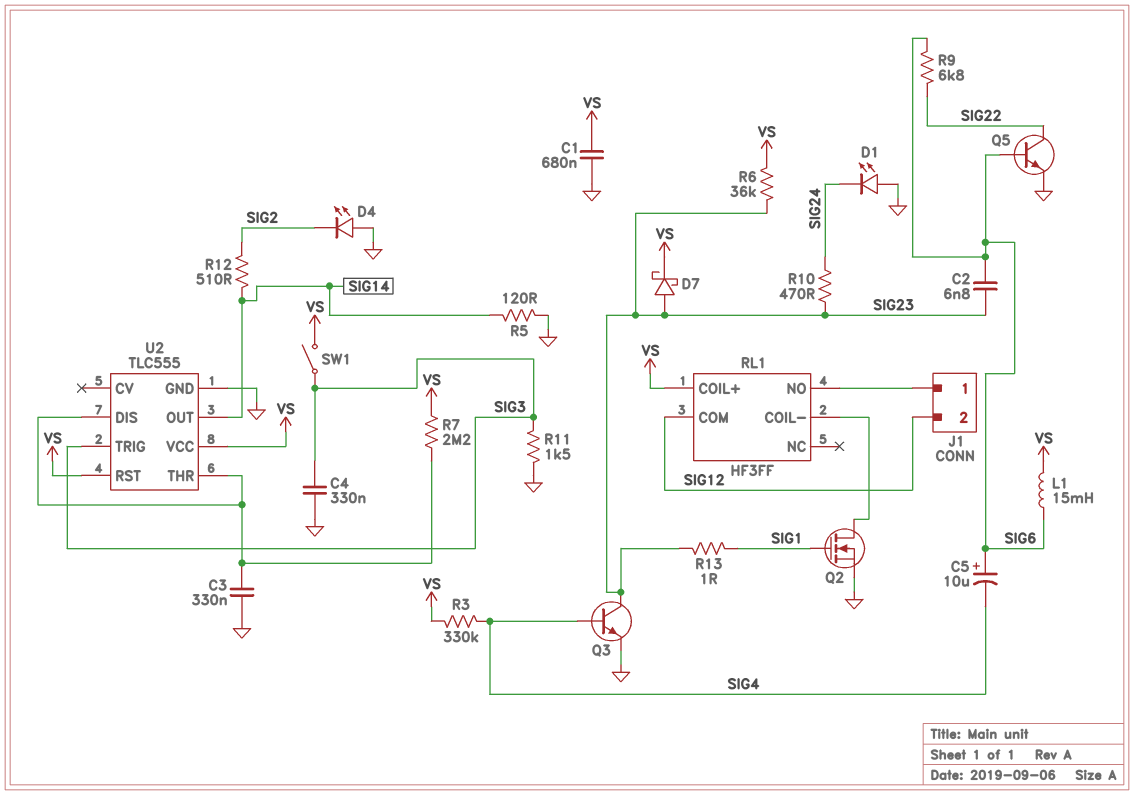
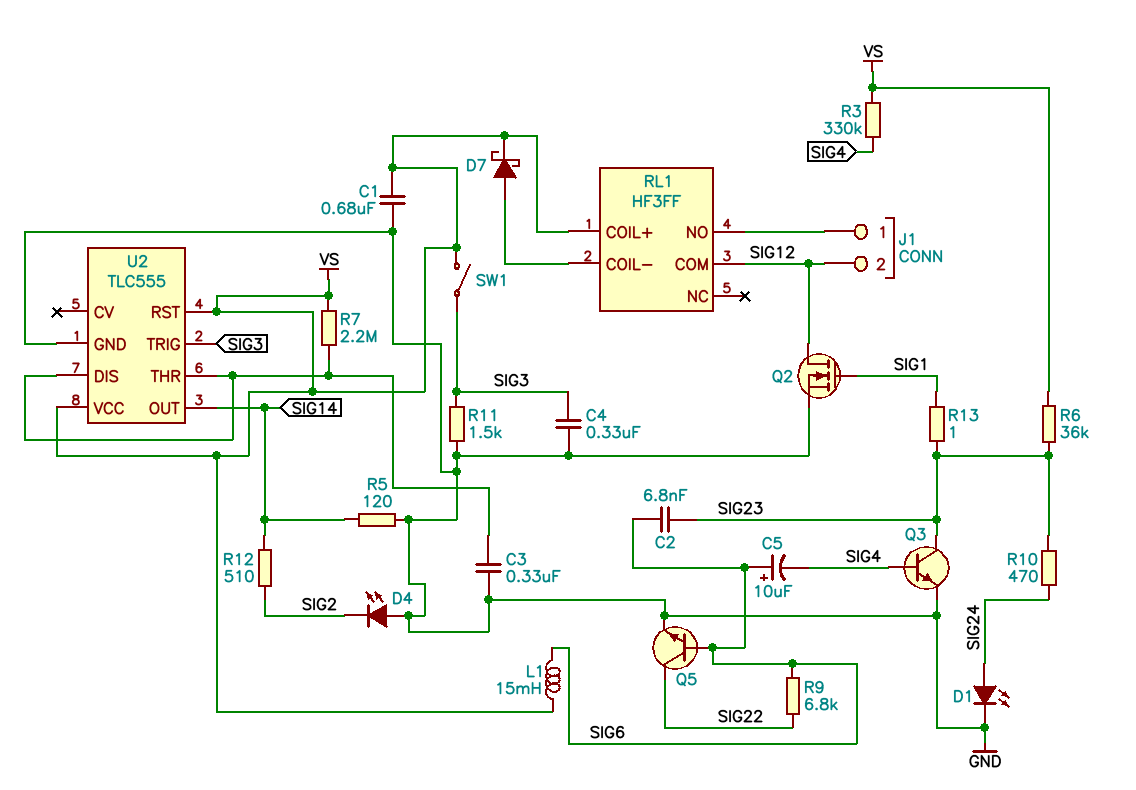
D1: LED (A GND, K SIG24) -> LED (A SIG24, K GND)
D7: schottky (A SIG23, K VS) -> schottky (A RL1/COIL-, K VS)
Q2: NMOS (G SIG1, D RL1/COIL-, S GND) -> NMOS (G SIG1, D SIG12, S GND)

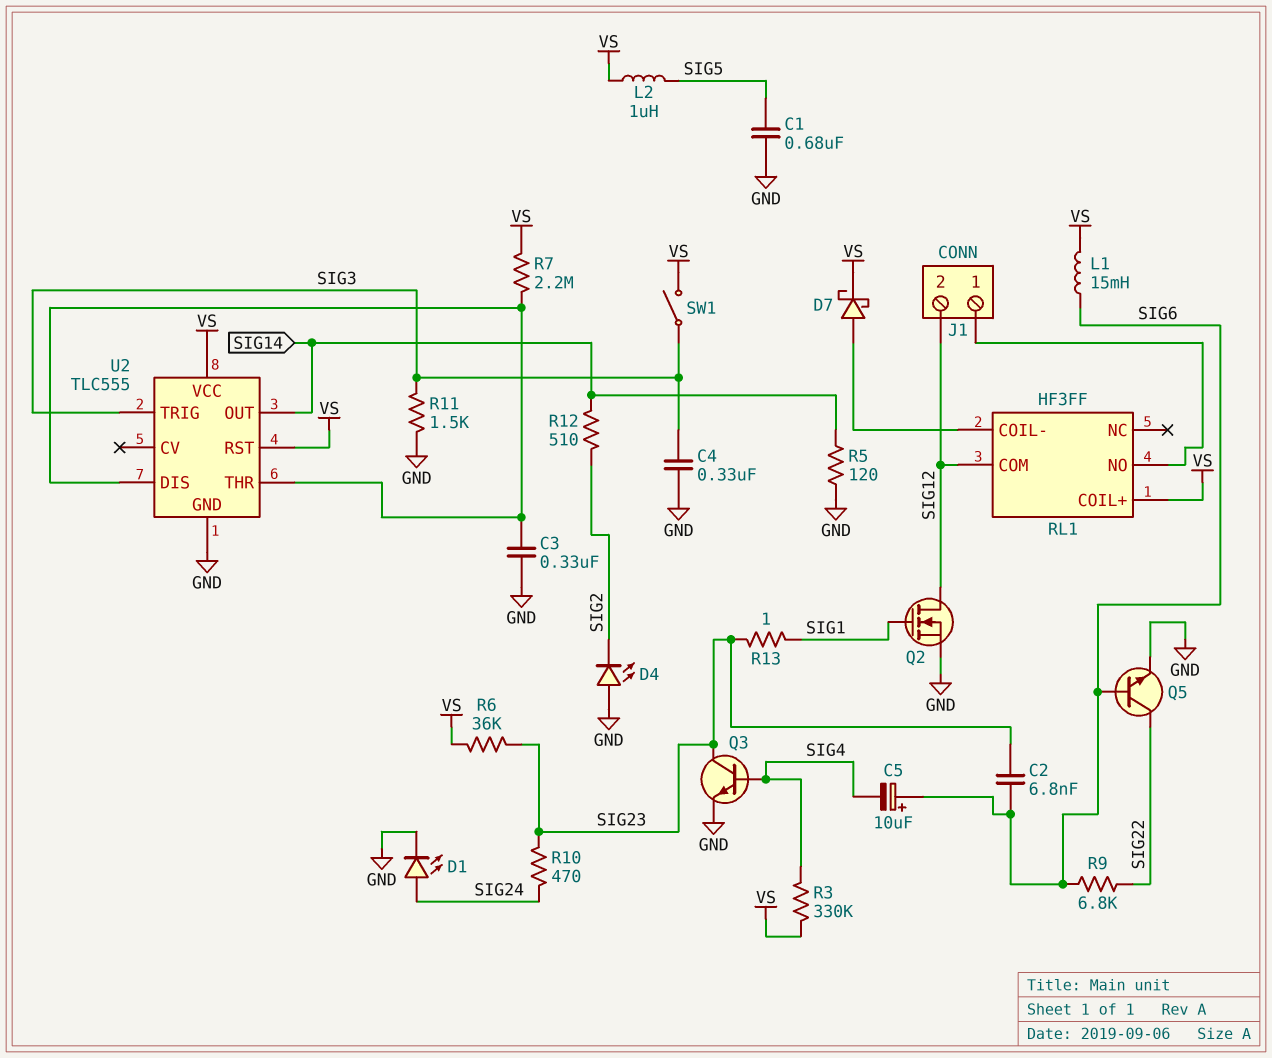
C1: 680nF (GND, VS) -> 680nF (GND, SIG5)
L2: none -> 1uH (SIG5, VS)

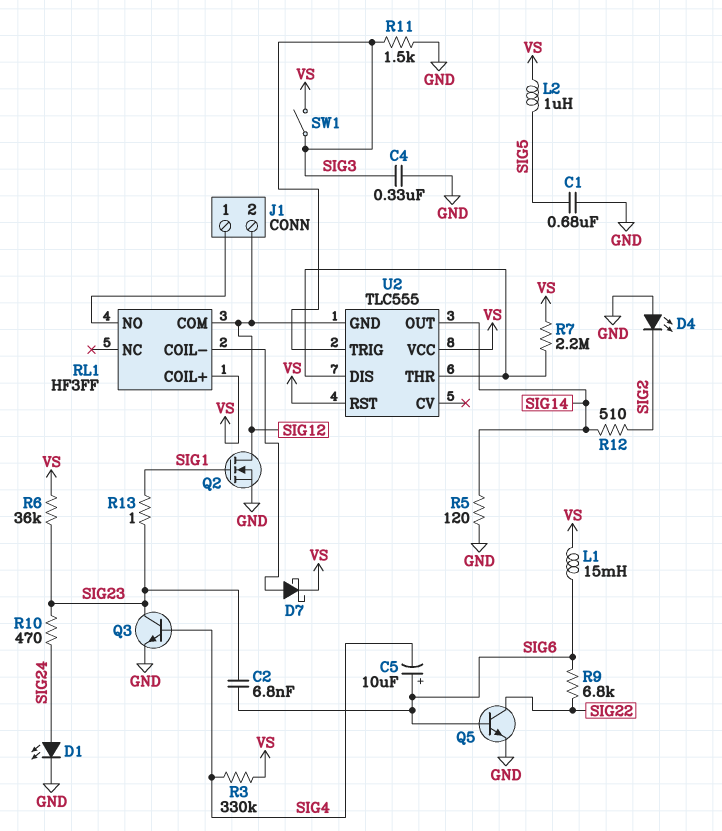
C3: 330nF (GND, U2/DIS) -> none
U2 pin GND: GND -> SIG12

